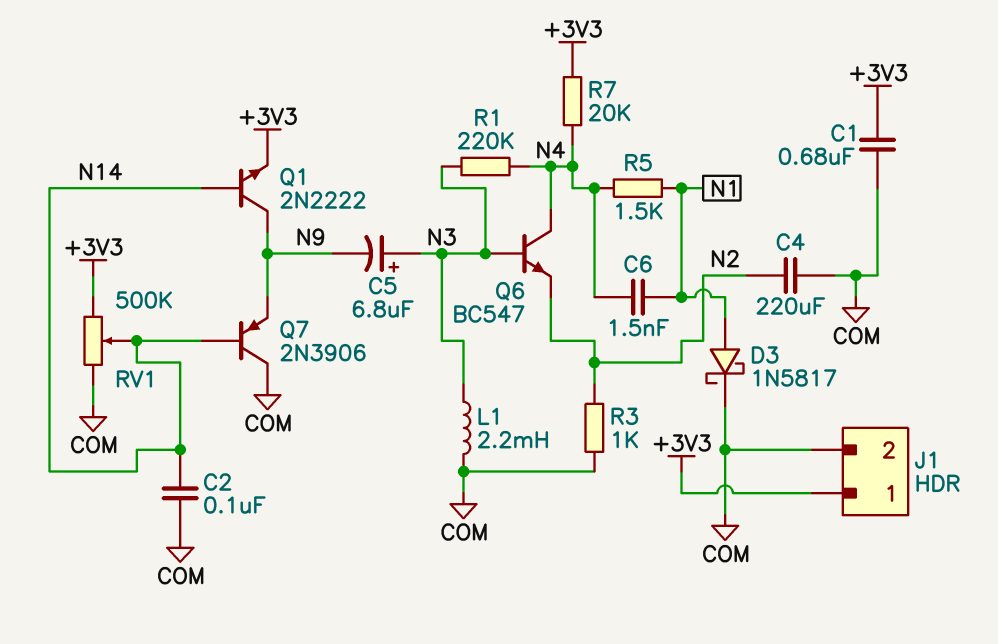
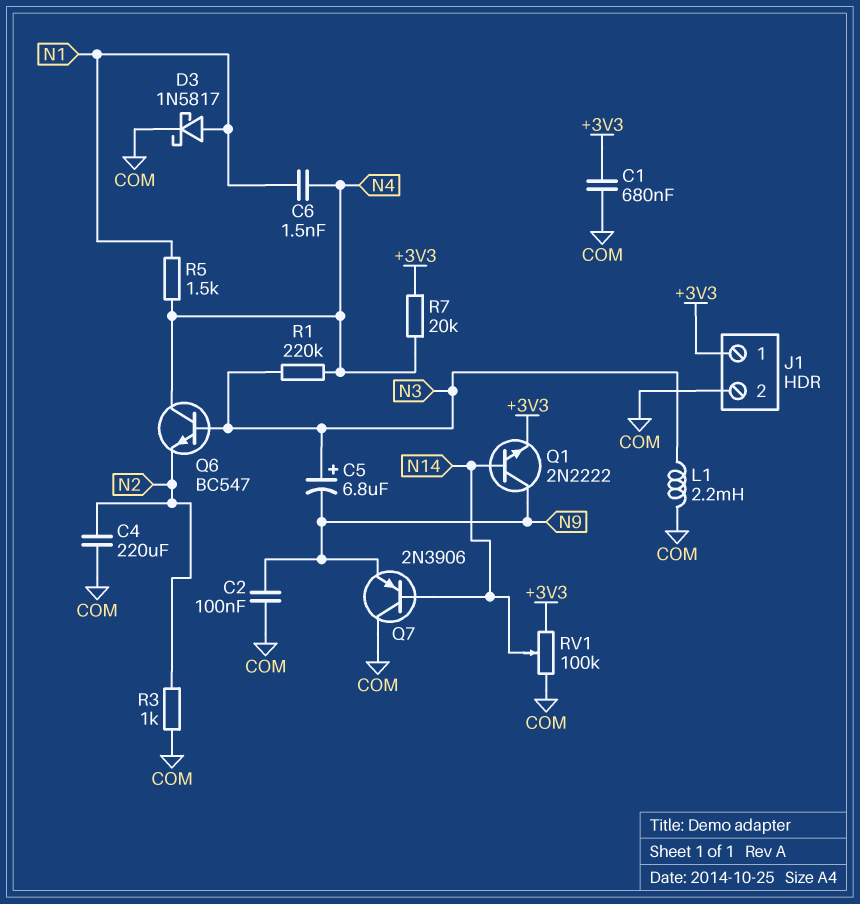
C2: 100nF (COM, N14) -> 100nF (COM, N9)
RV1: 500k (+3V3, COM, wiper N14) -> 100k (+3V3, COM, wiper N14)

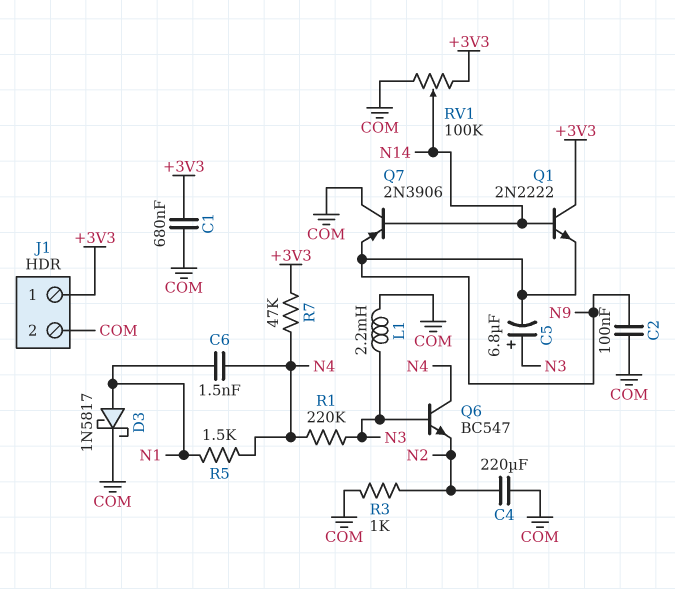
Q1: NPN 2N2222 (B N14, C N9, E +3V3) -> NPN 2N2222 (B N14, C +3V3, E N9)
R7: 20k (+3V3, N4) -> 47k (+3V3, N4)

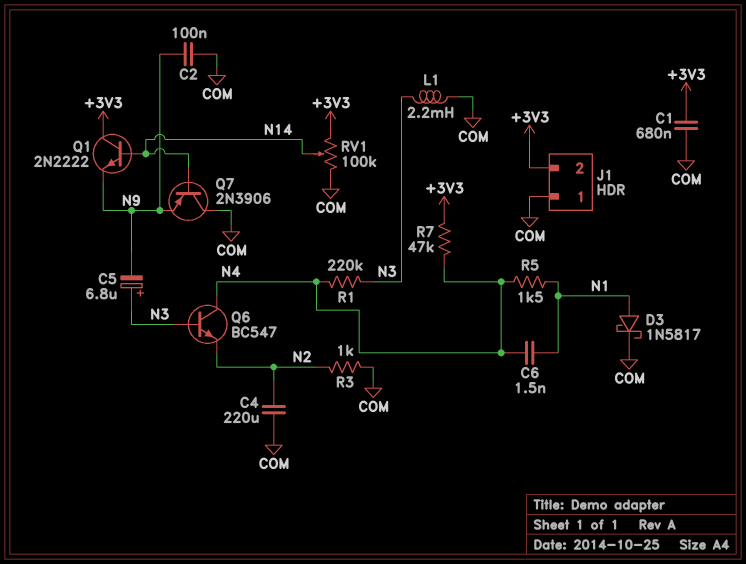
J1 pin 1: +3V3 -> COM
J1 pin 2: COM -> +3V3

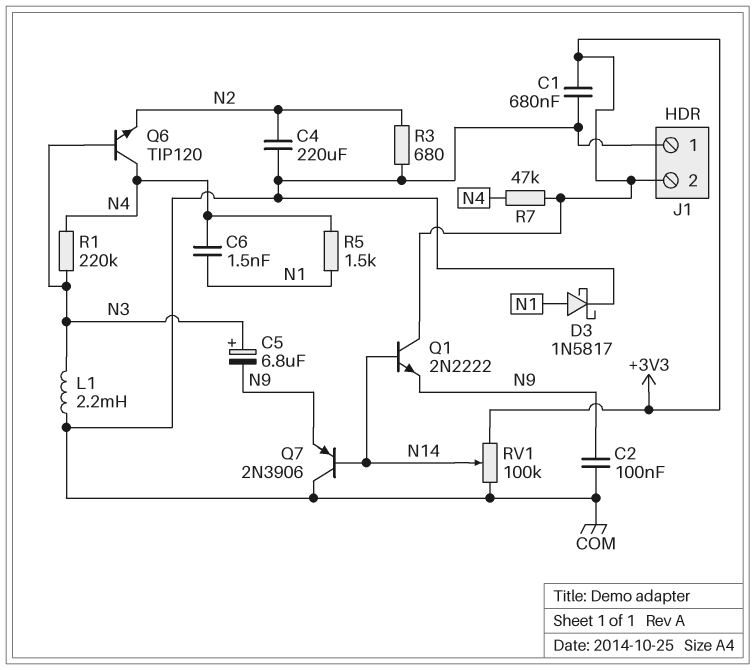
Q6: NPN BC547 (B N3, C N4, E N2) -> NPN TIP120 (B N3, C N4, E N2)
R3: 1k (COM, N2) -> 680 (COM, N2)

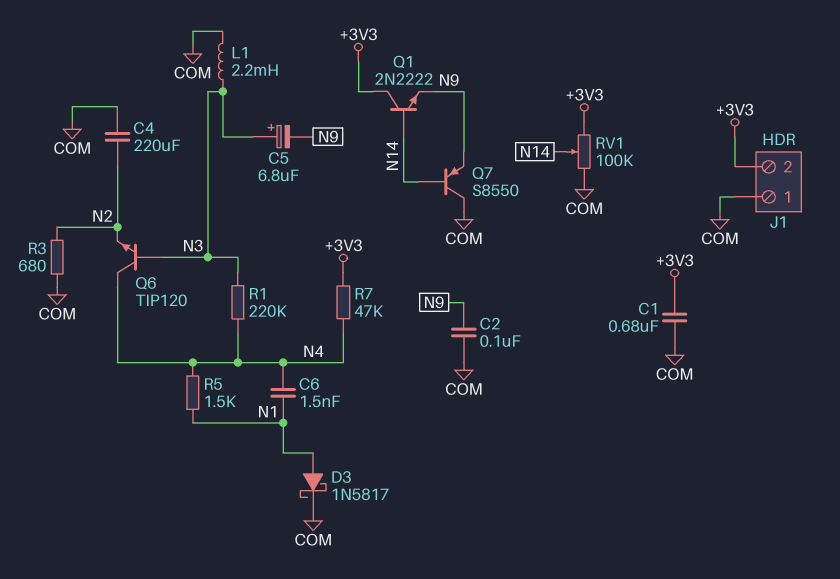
Q7: PNP 2N3906 (B N14, C COM, E N9) -> PNP S8550 (B N14, C COM, E N9)

